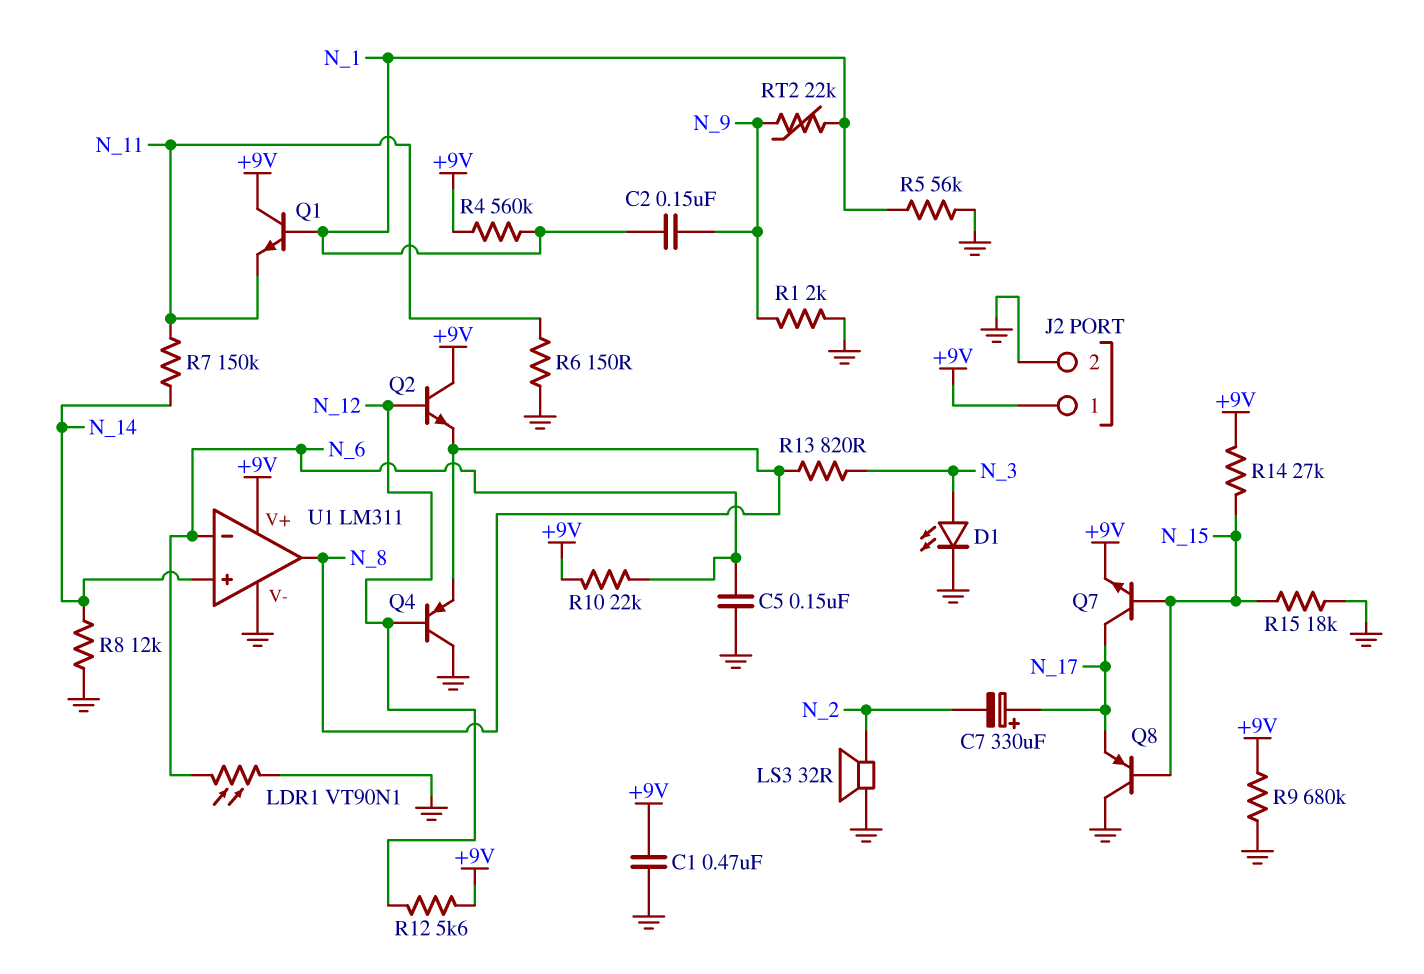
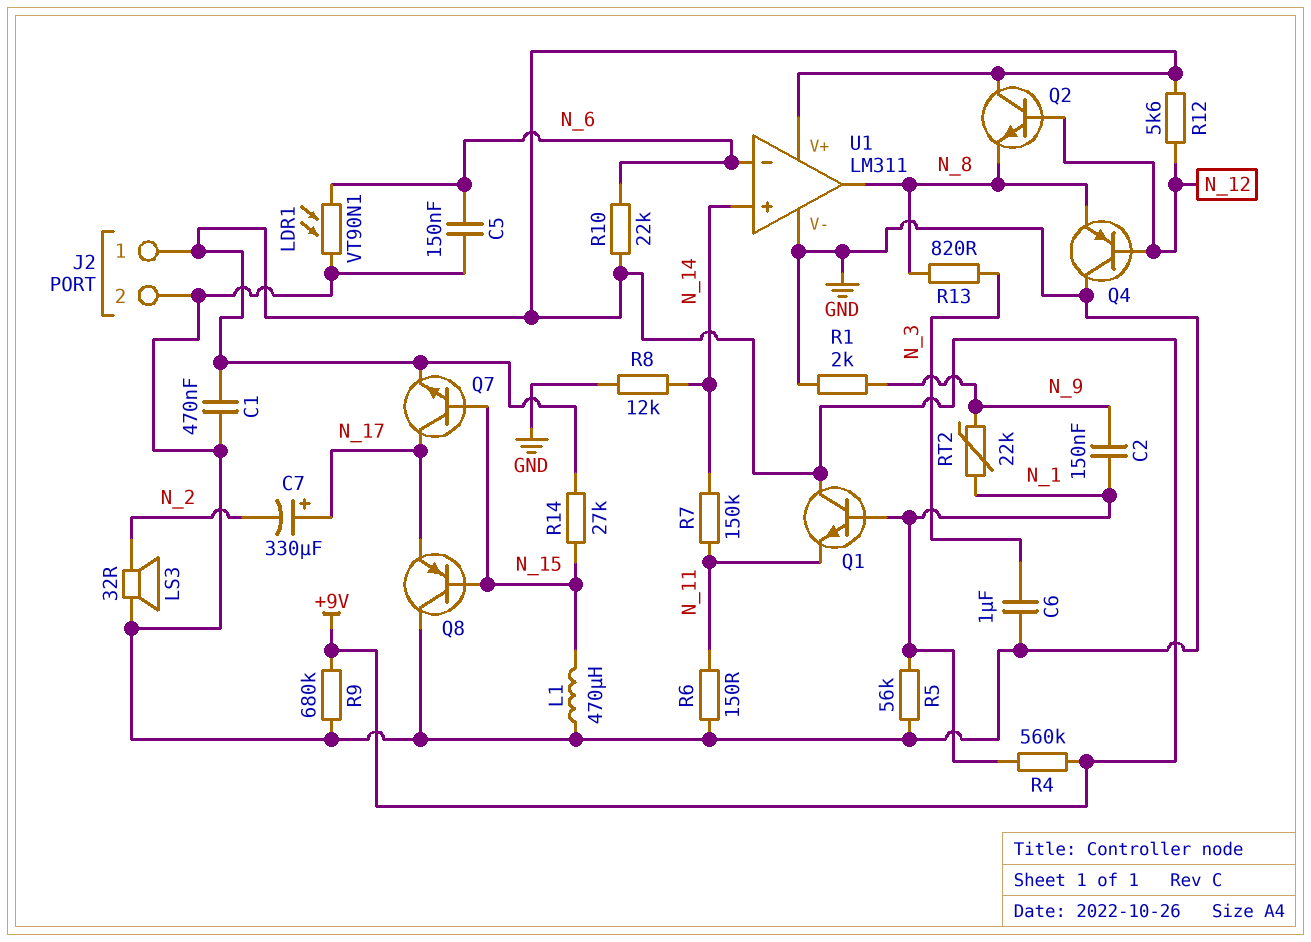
C6: none -> 1uF (GND, N_3)
D1: LED (A N_3, K GND) -> none
L1: none -> 470uH (GND, N_15)
R15: 18k (GND, N_15) -> none

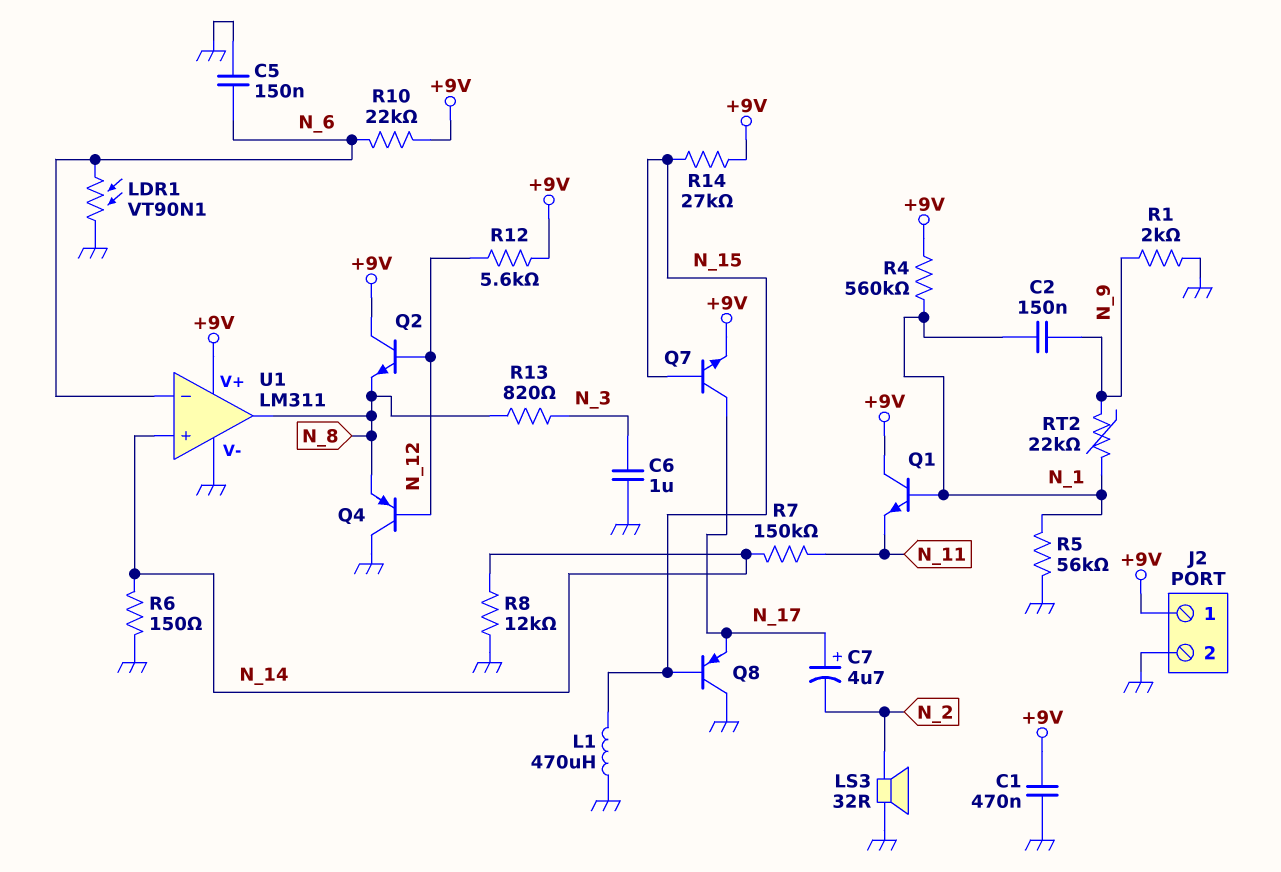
C7: 330uF (plus N_17, minus N_2) -> 4.7uF (plus N_17, minus N_2)
R6: 150 (GND, N_11) -> 150 (GND, N_14)
R9: 680k (+9V, GND) -> none

